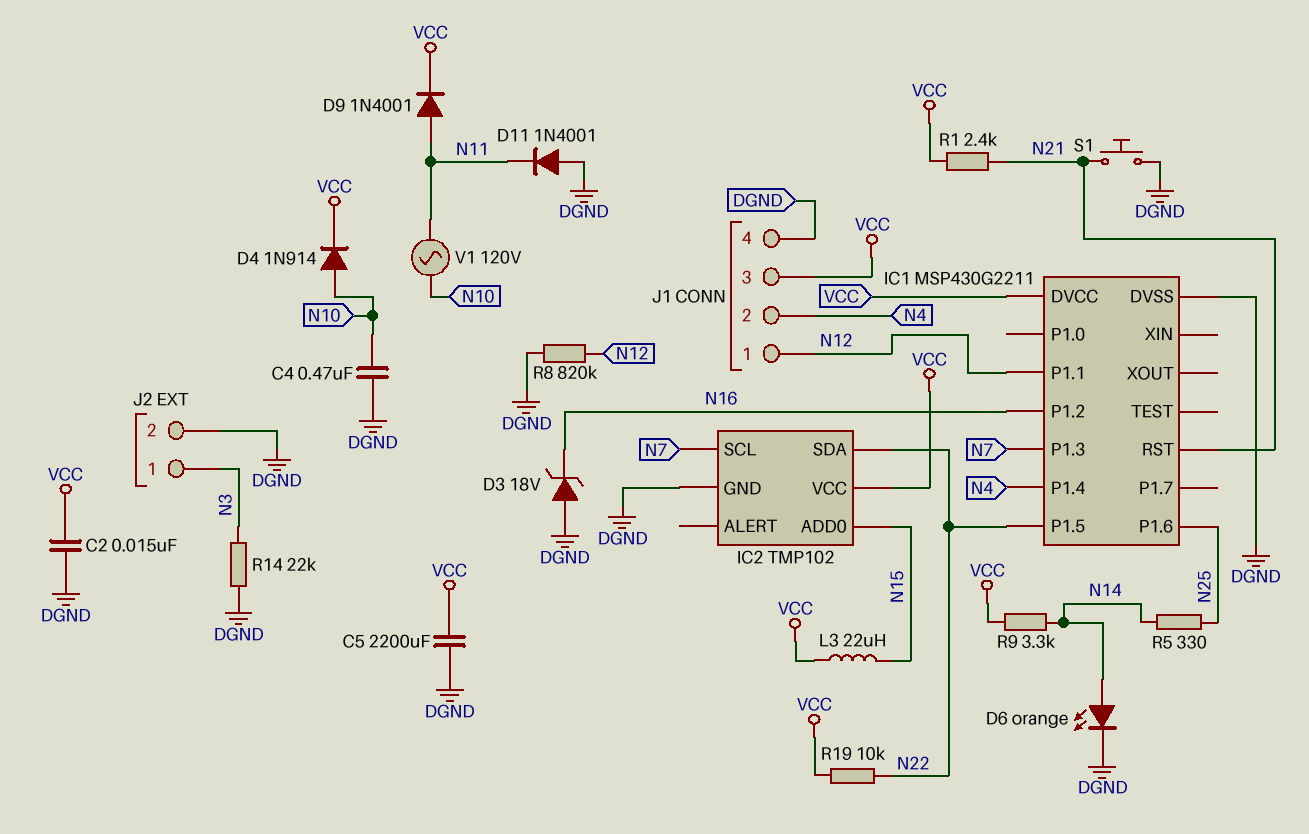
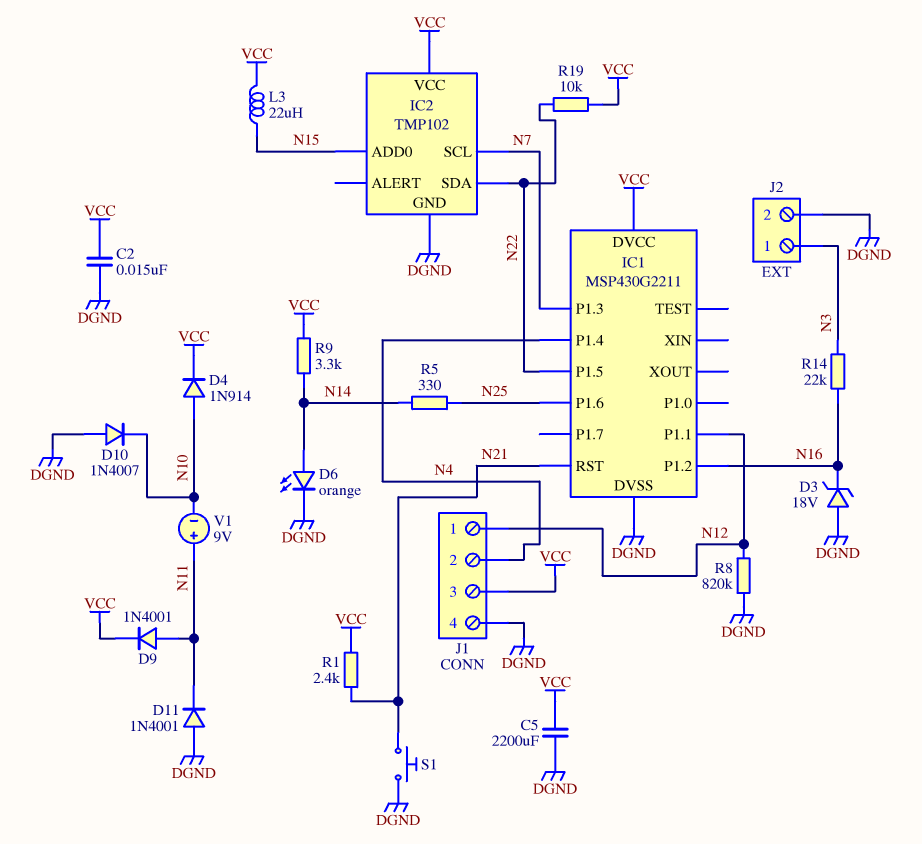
C4: 470nF (DGND, N10) -> none
D10: none -> diode 1N4007 (A DGND, K N10)
R14: 22k (DGND, N3) -> 22k (N3, N16)
V1: AC 120V (N10, N11) -> 9V (plus N11, minus N10)

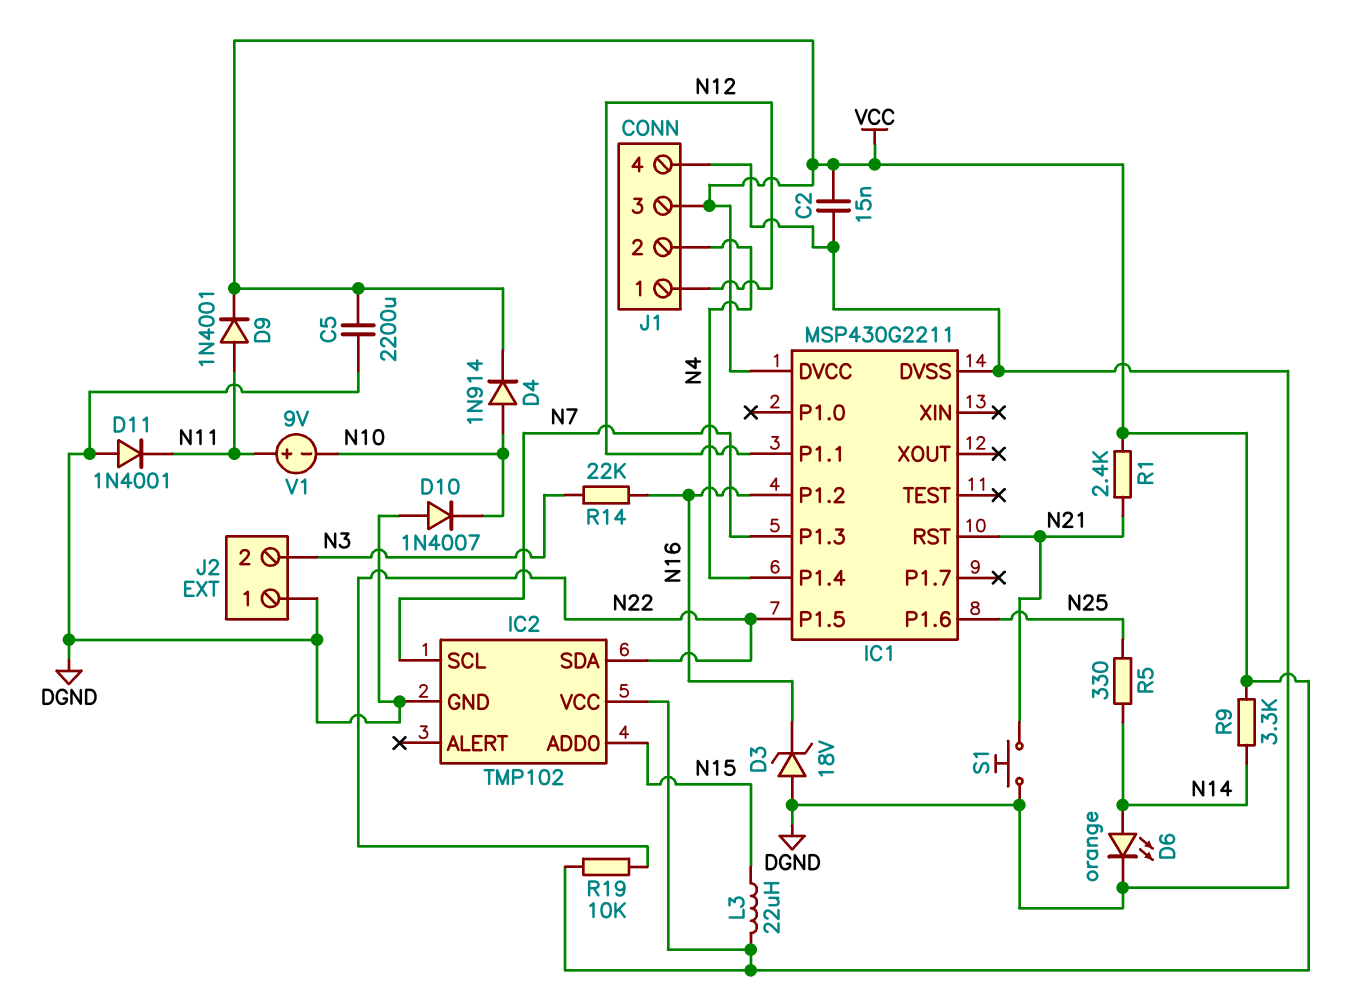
J2 pin 1: N3 -> DGND
J2 pin 2: DGND -> N3
R8: 820k (DGND, N12) -> none

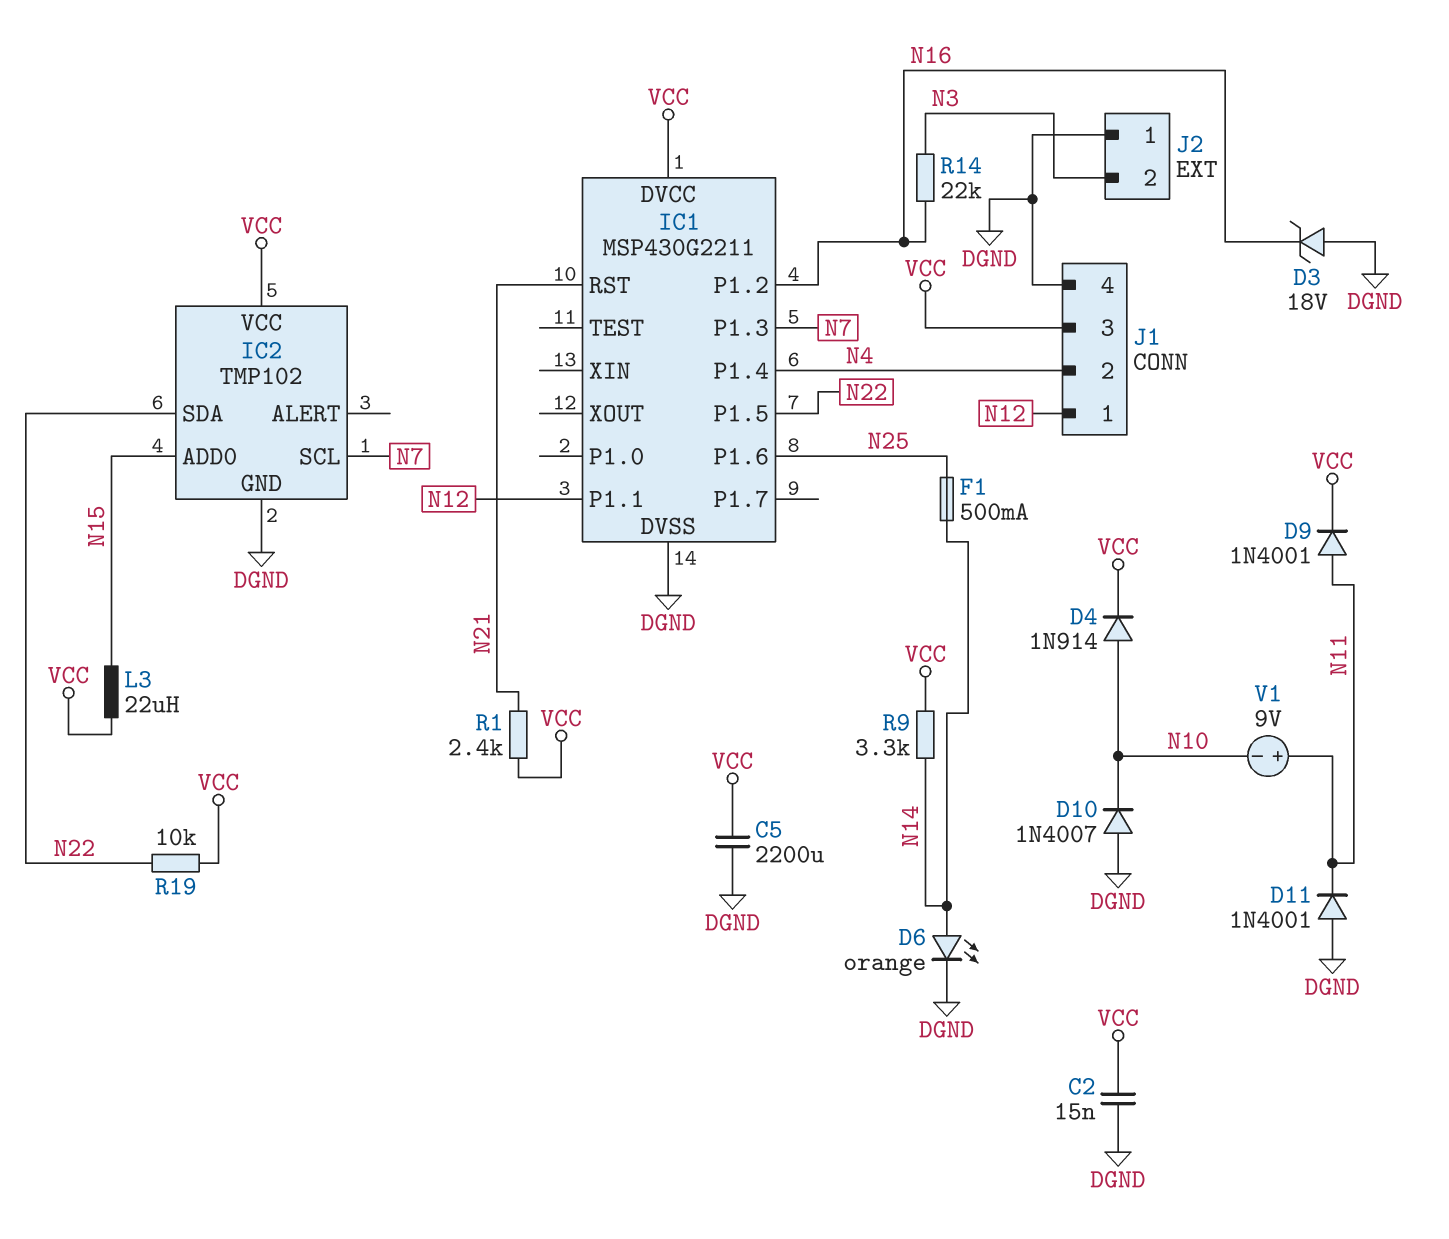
F1: none -> 500mA (N14, N25)
R5: 330 (N14, N25) -> none
S1: button (DGND, N21) -> none

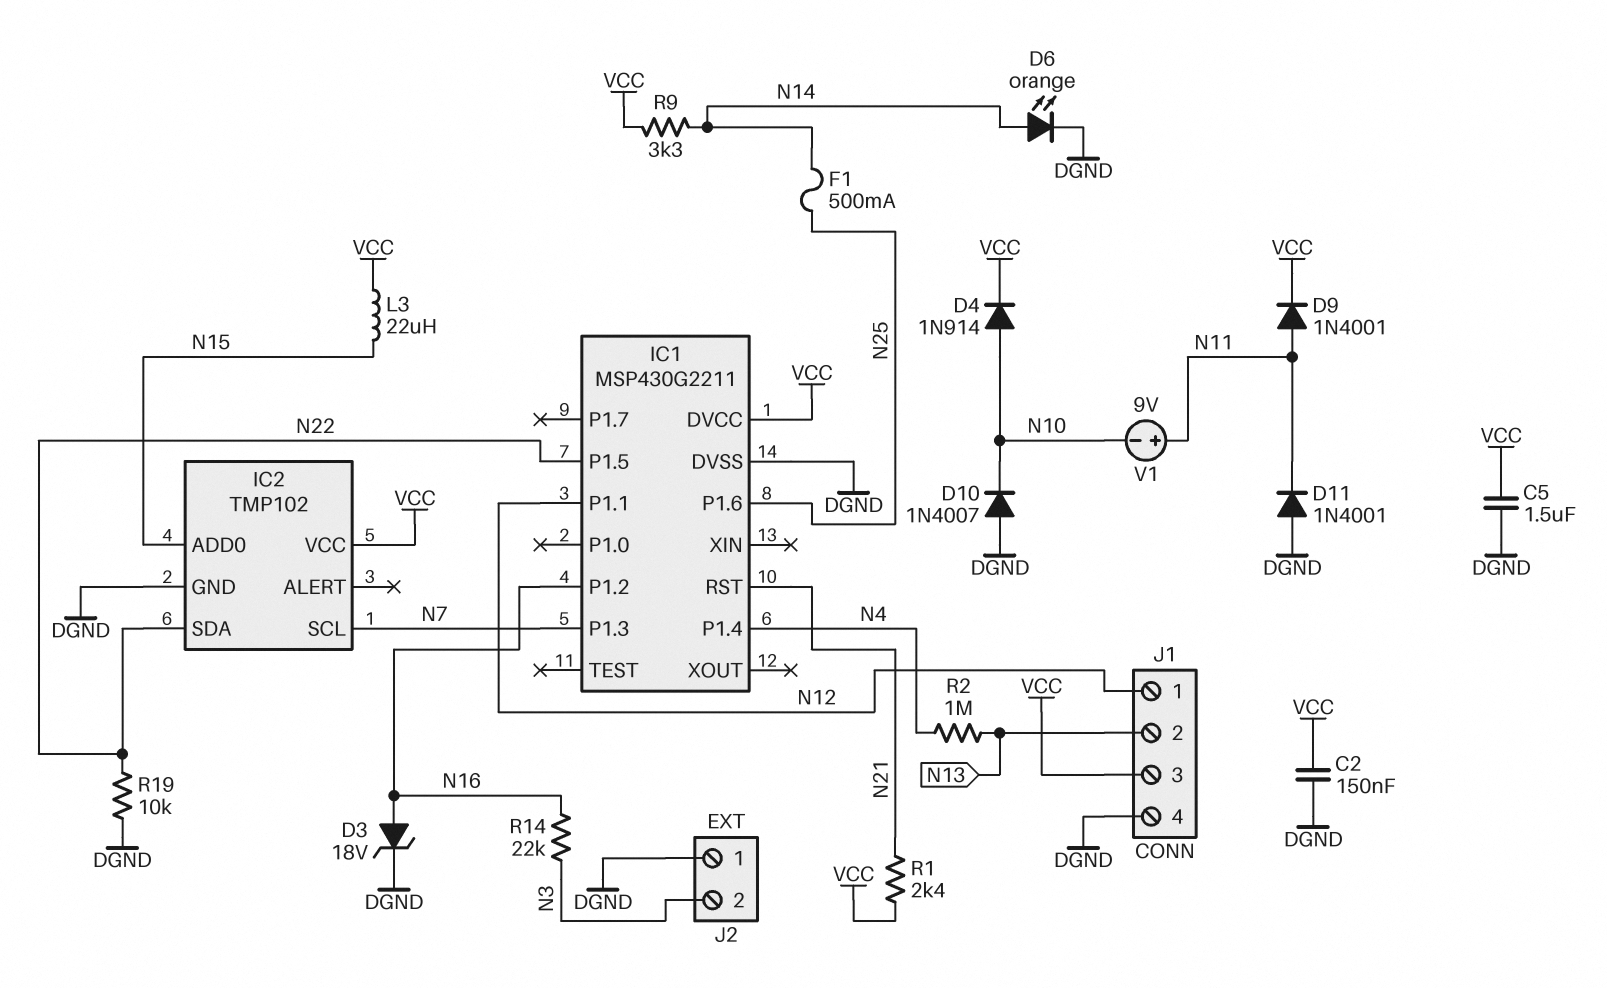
C2: 15nF (DGND, VCC) -> 150nF (DGND, VCC)
C5: 2200uF (DGND, VCC) -> 1.5uF (DGND, VCC)
D3: zener 18V (A DGND, K N16) -> zener 18V (A N16, K DGND)
J1 pin 2: N4 -> N13
R2: none -> 1M (N4, N13)
R19: 10k (N22, VCC) -> 10k (DGND, N22)

